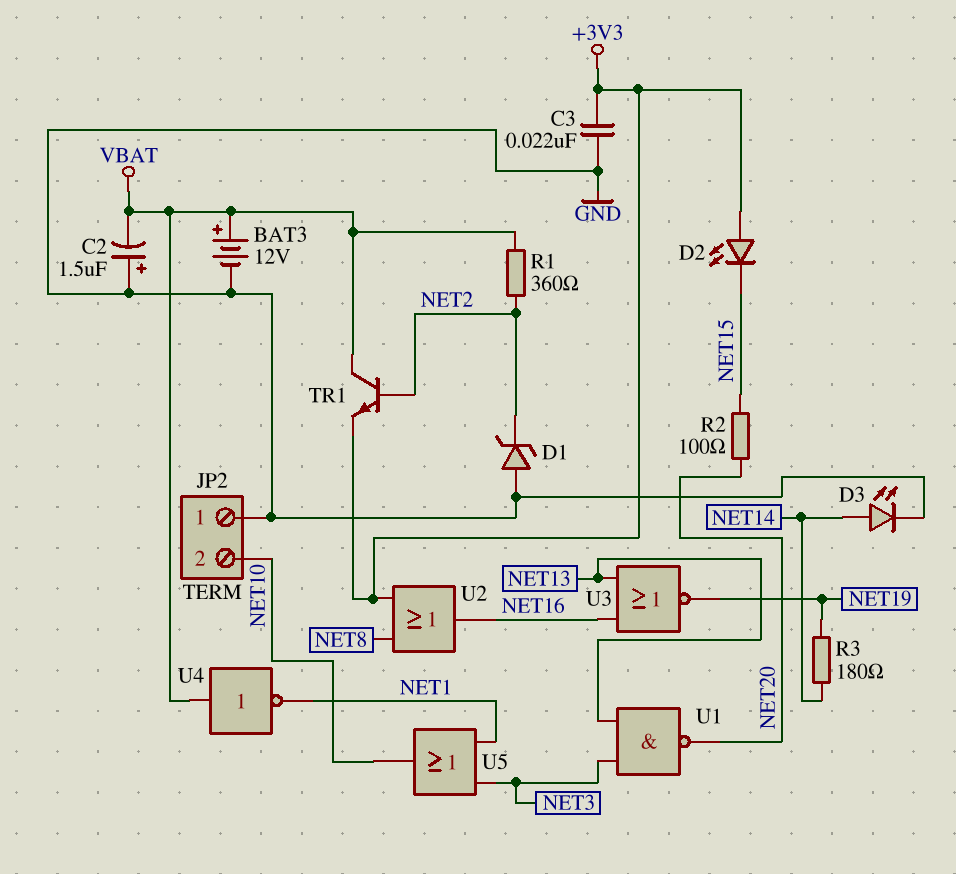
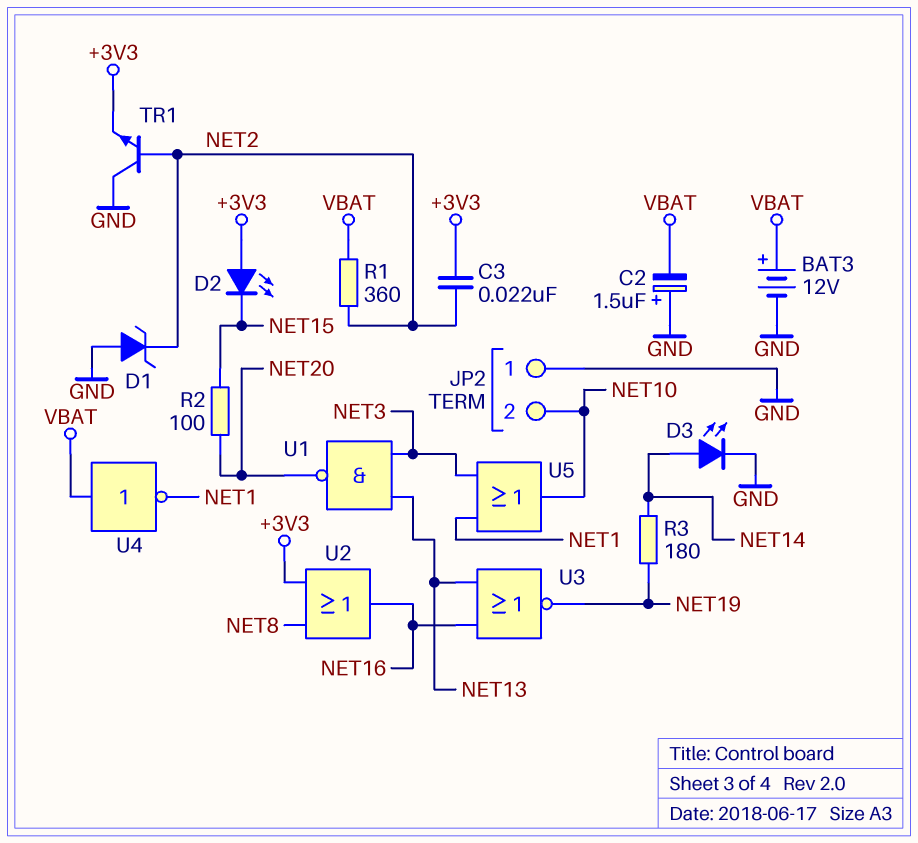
C3: 22nF (+3V3, GND) -> 22nF (+3V3, NET2)
TR1: NPN (B NET2, C VBAT, E +3V3) -> NPN (B NET2, C GND, E +3V3)

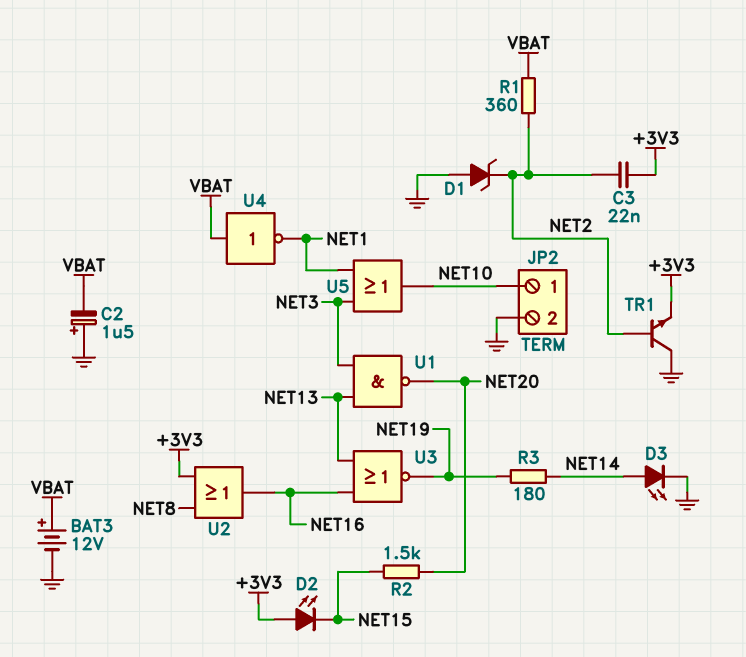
JP2 pin 1: GND -> NET10
JP2 pin 2: NET10 -> GND
R2: 100 (NET15, NET20) -> 1.5k (NET15, NET20)

